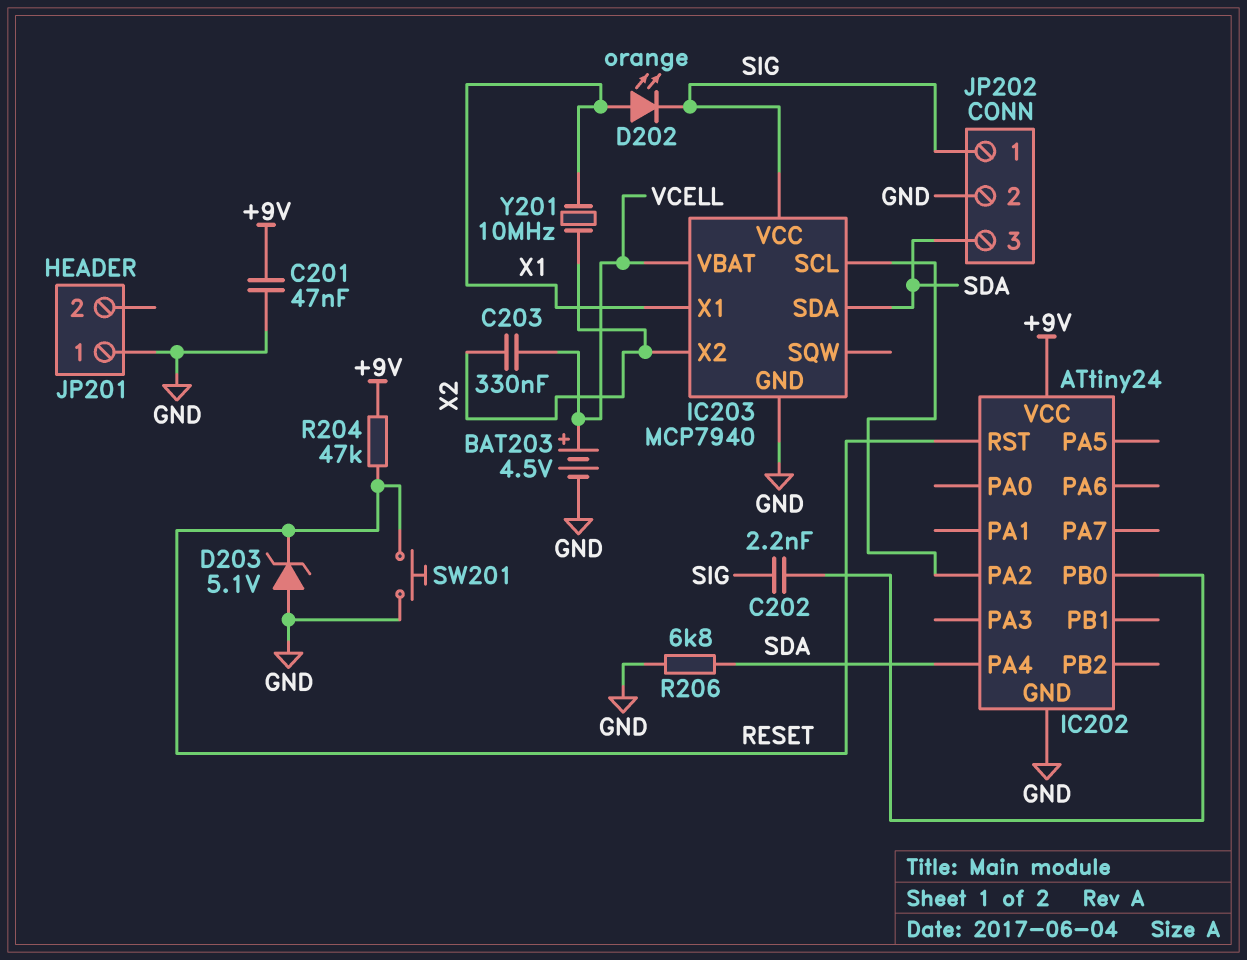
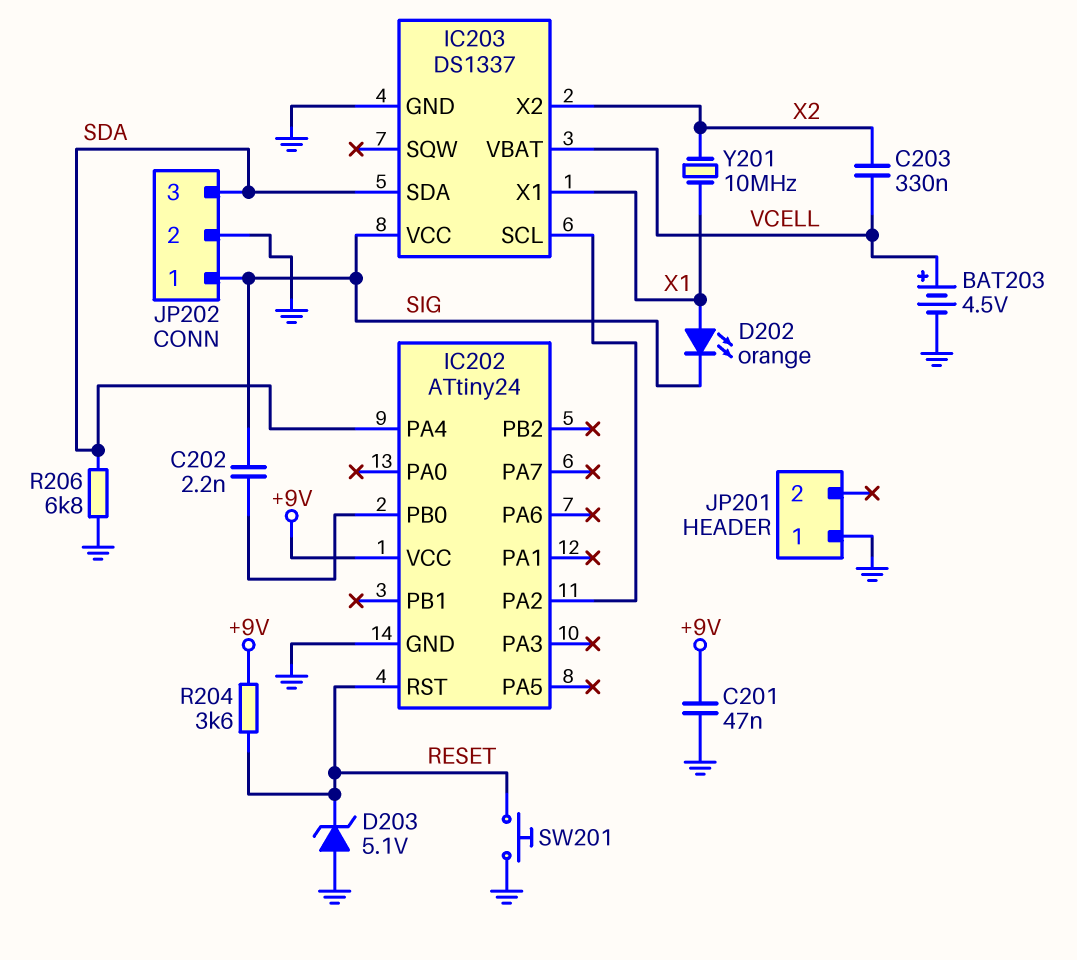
IC203: MCP7940 -> DS1337
R204: 47k (+9V, RESET) -> 3.6k (+9V, RESET)

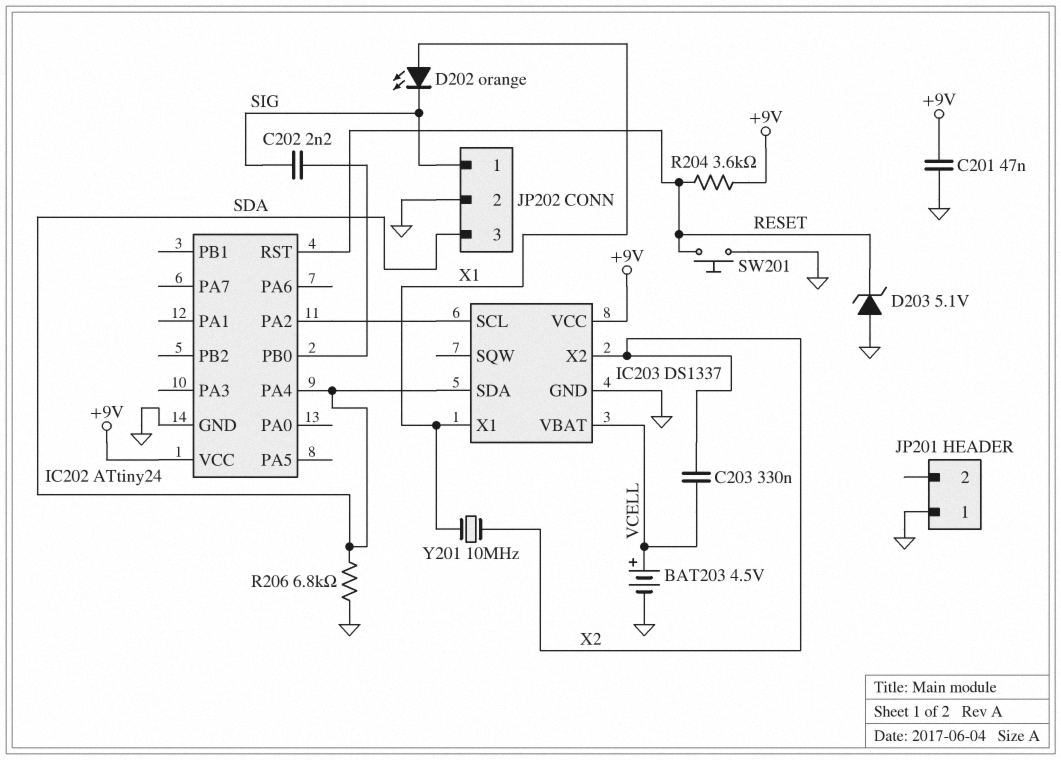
IC203 pin VCC: SIG -> +9V

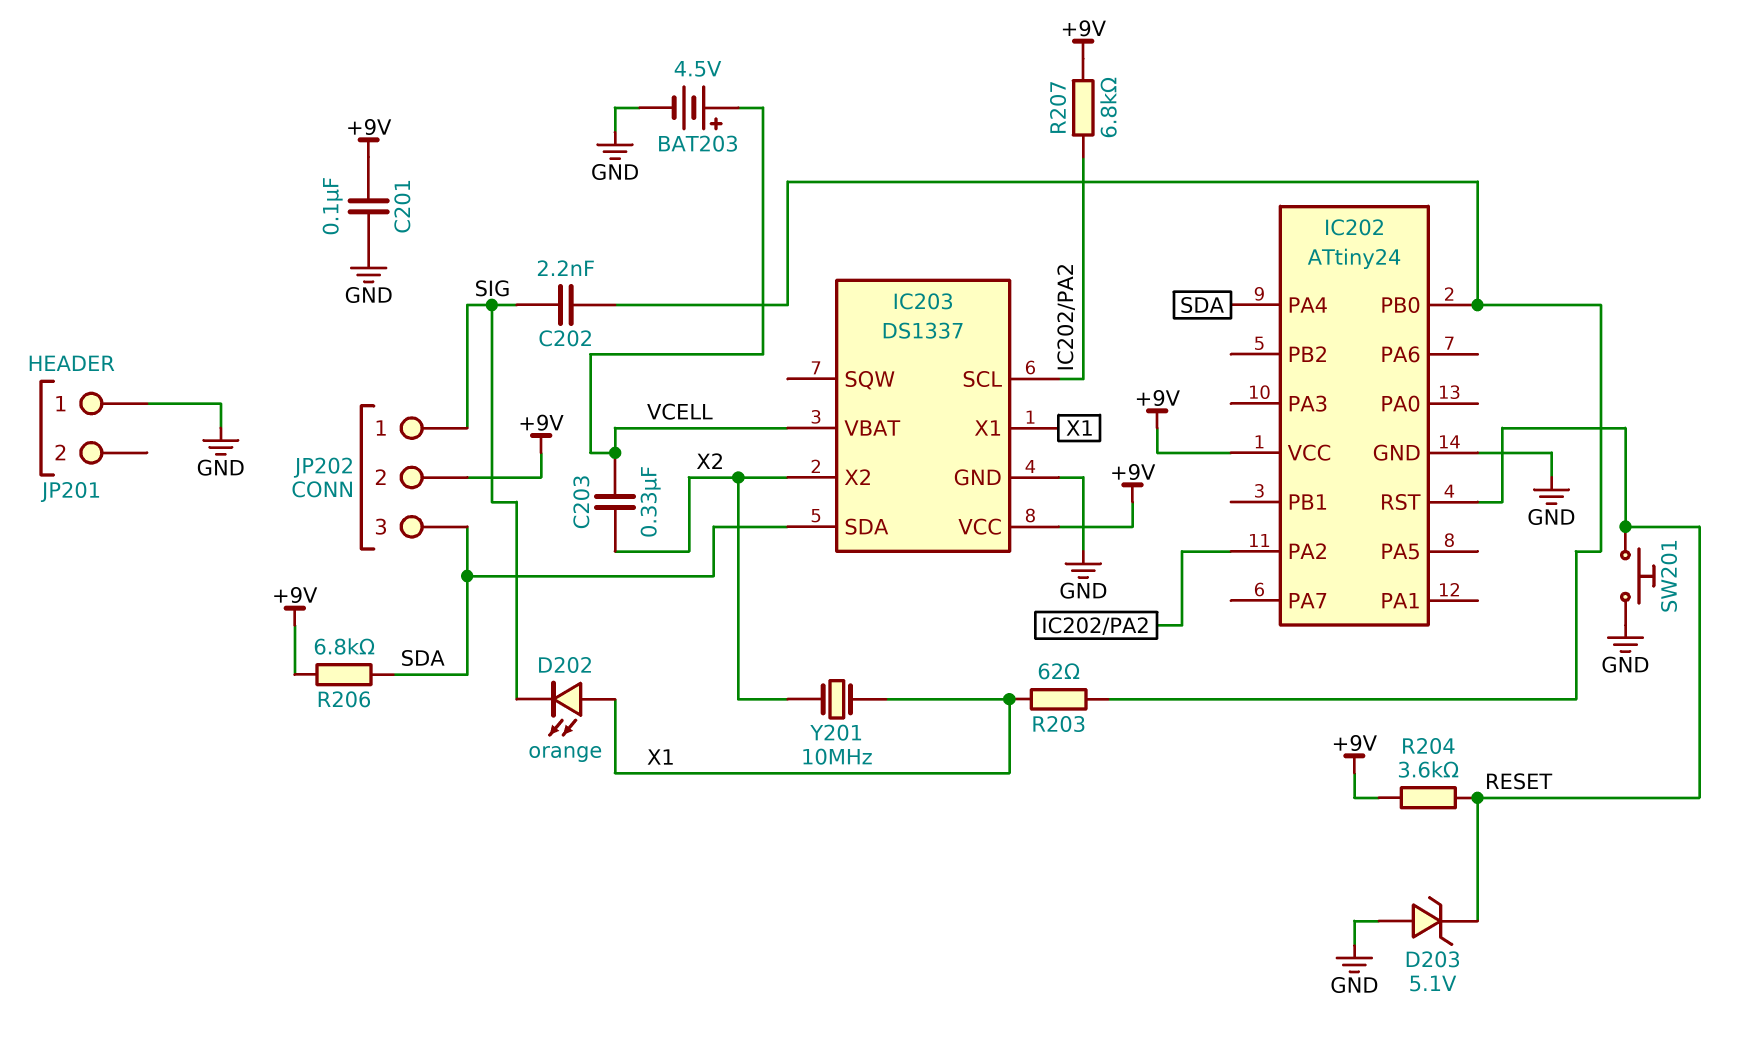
C201: 47nF (+9V, GND) -> 100nF (+9V, GND)
JP202 pin 2: GND -> +9V
R203: none -> 62 (IC202/PB0, X1)
R206: 6.8k (GND, SDA) -> 6.8k (+9V, SDA)
R207: none -> 6.8k (+9V, IC202/PA2)

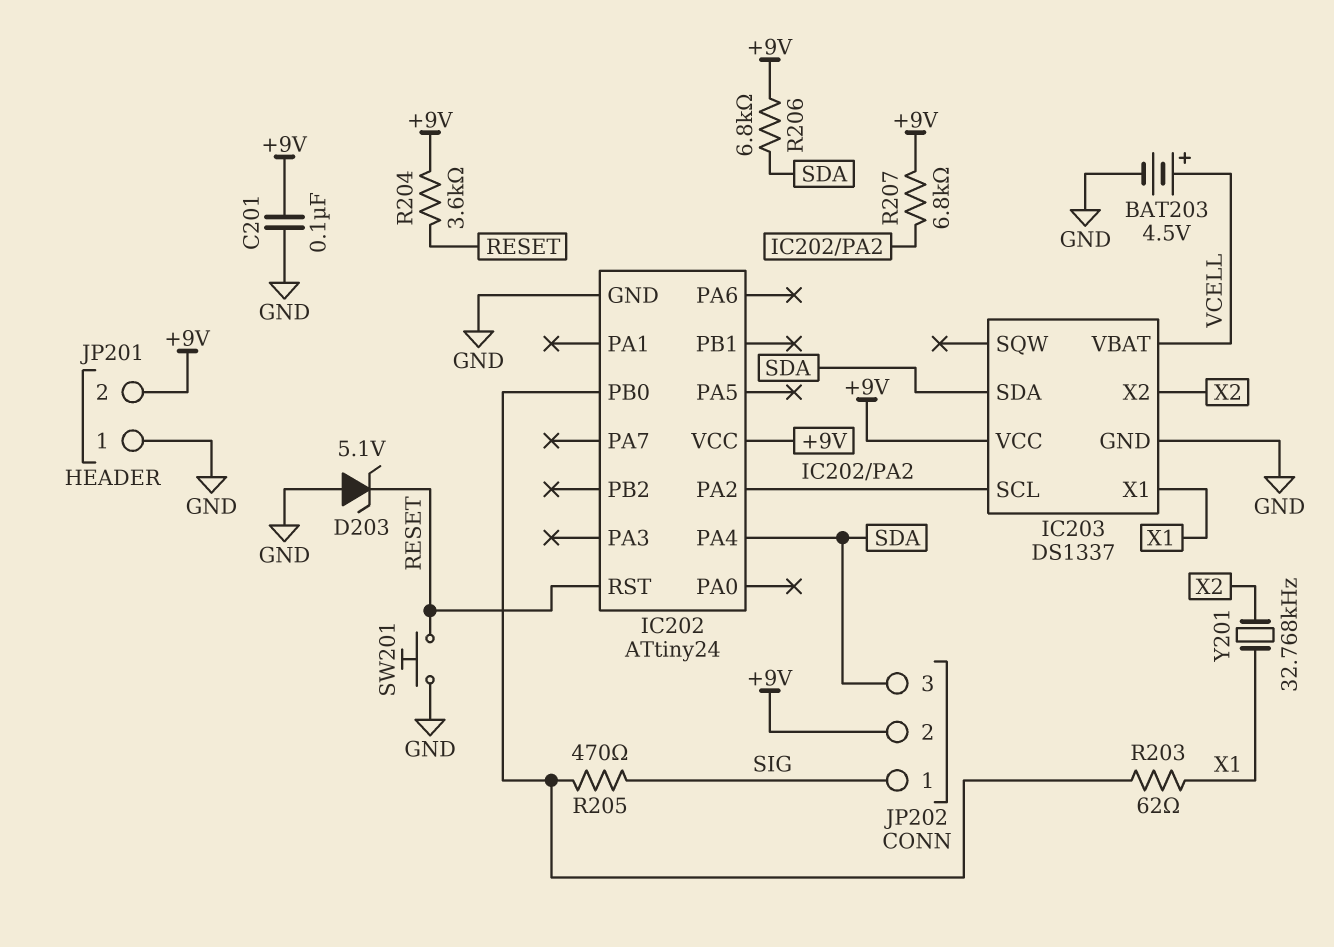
C202: 2.2nF (IC202/PB0, SIG) -> none
C203: 330nF (VCELL, X2) -> none
D202: LED orange (A X1, K SIG) -> none
JP201 pin 2: none -> +9V
R205: none -> 470 (IC202/PB0, SIG)
Y201: 10MHz (X1, X2) -> 32.768kHz (X1, X2)

